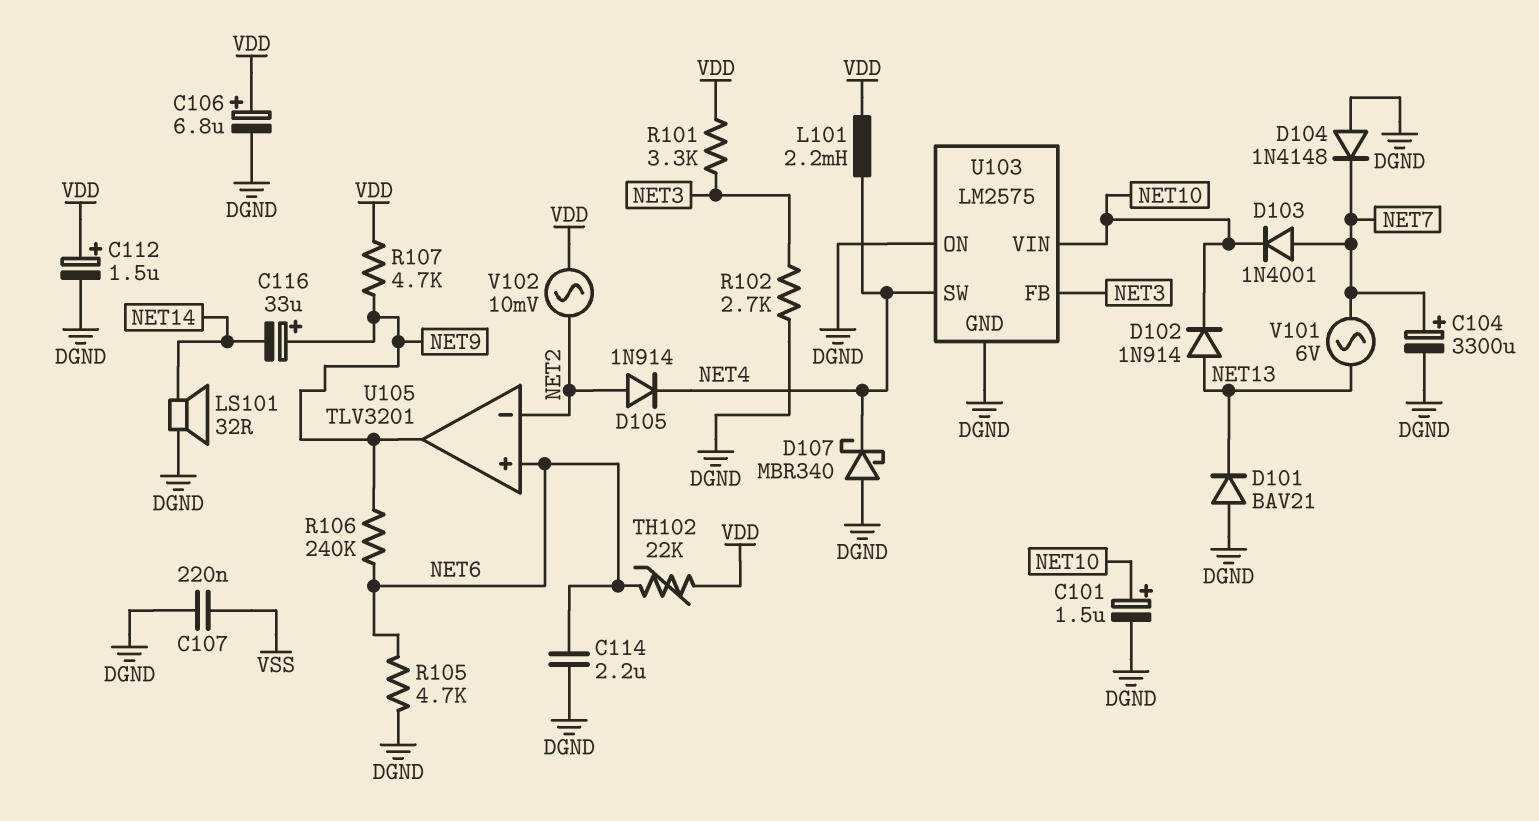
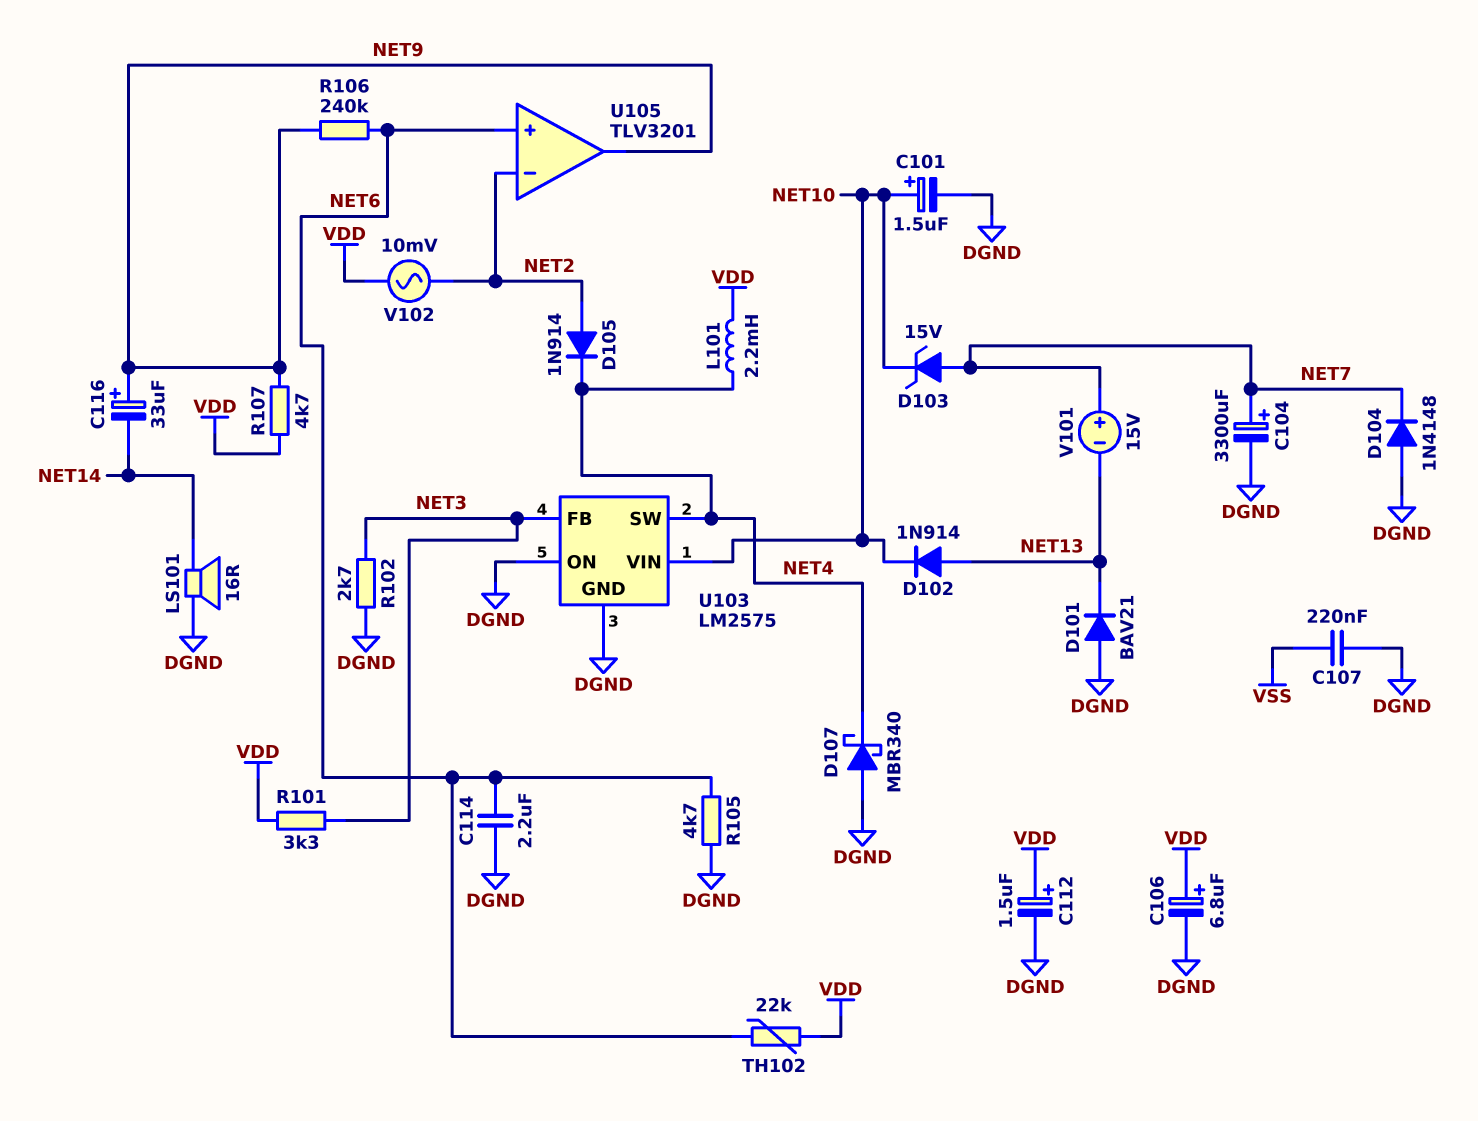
D103: diode 1N4001 (A NET7, K NET10) -> zener 15V (A NET7, K NET10)
LS101: speaker 32R (DGND, NET14) -> speaker 16R (DGND, NET14)
V101: AC 6V (NET7, NET13) -> 15V (plus NET7, minus NET13)

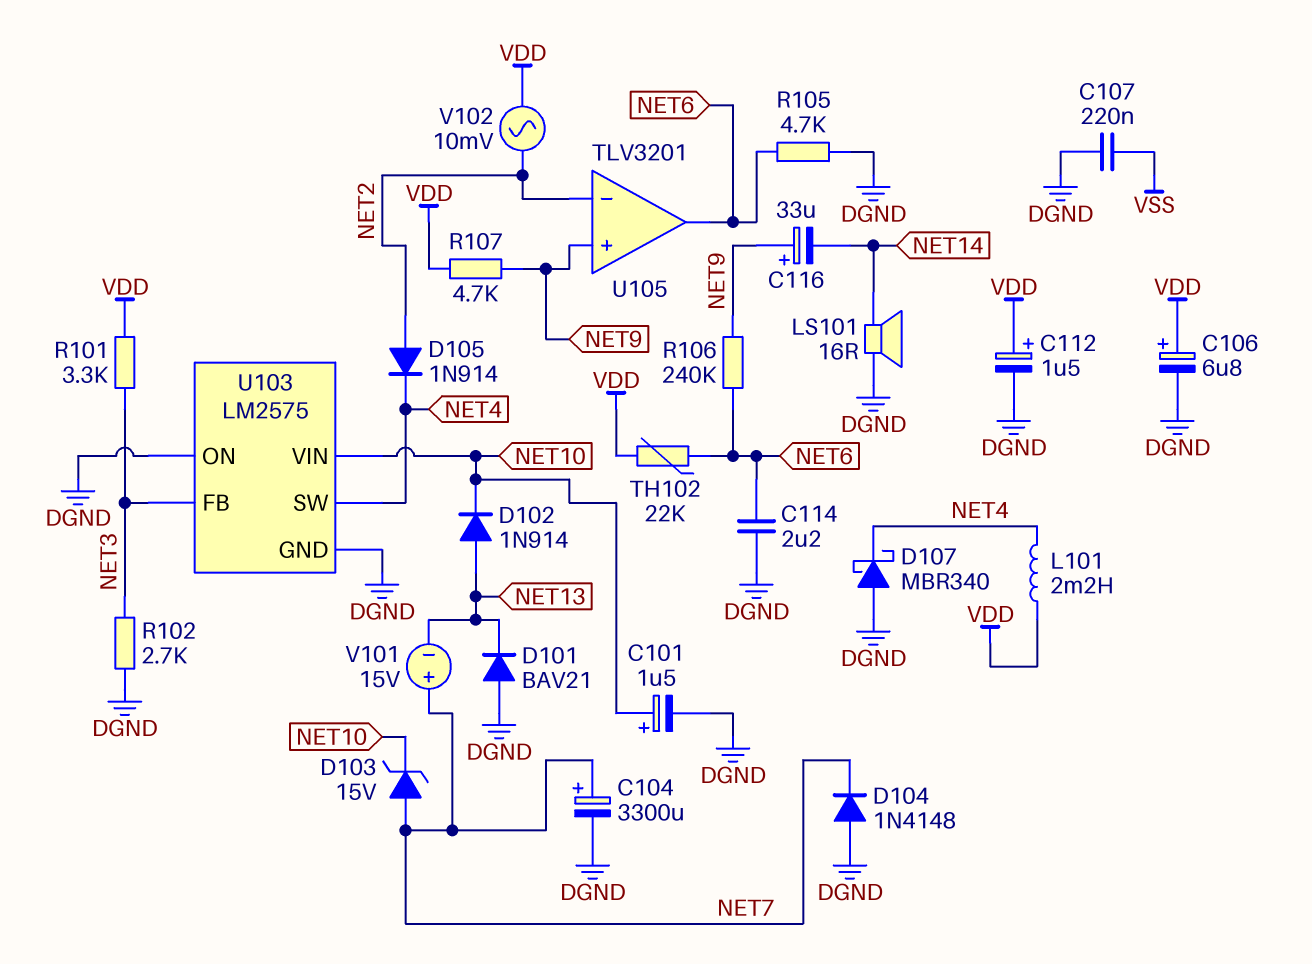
U105 pin in+: NET6 -> NET9
U105 pin out: NET9 -> NET6

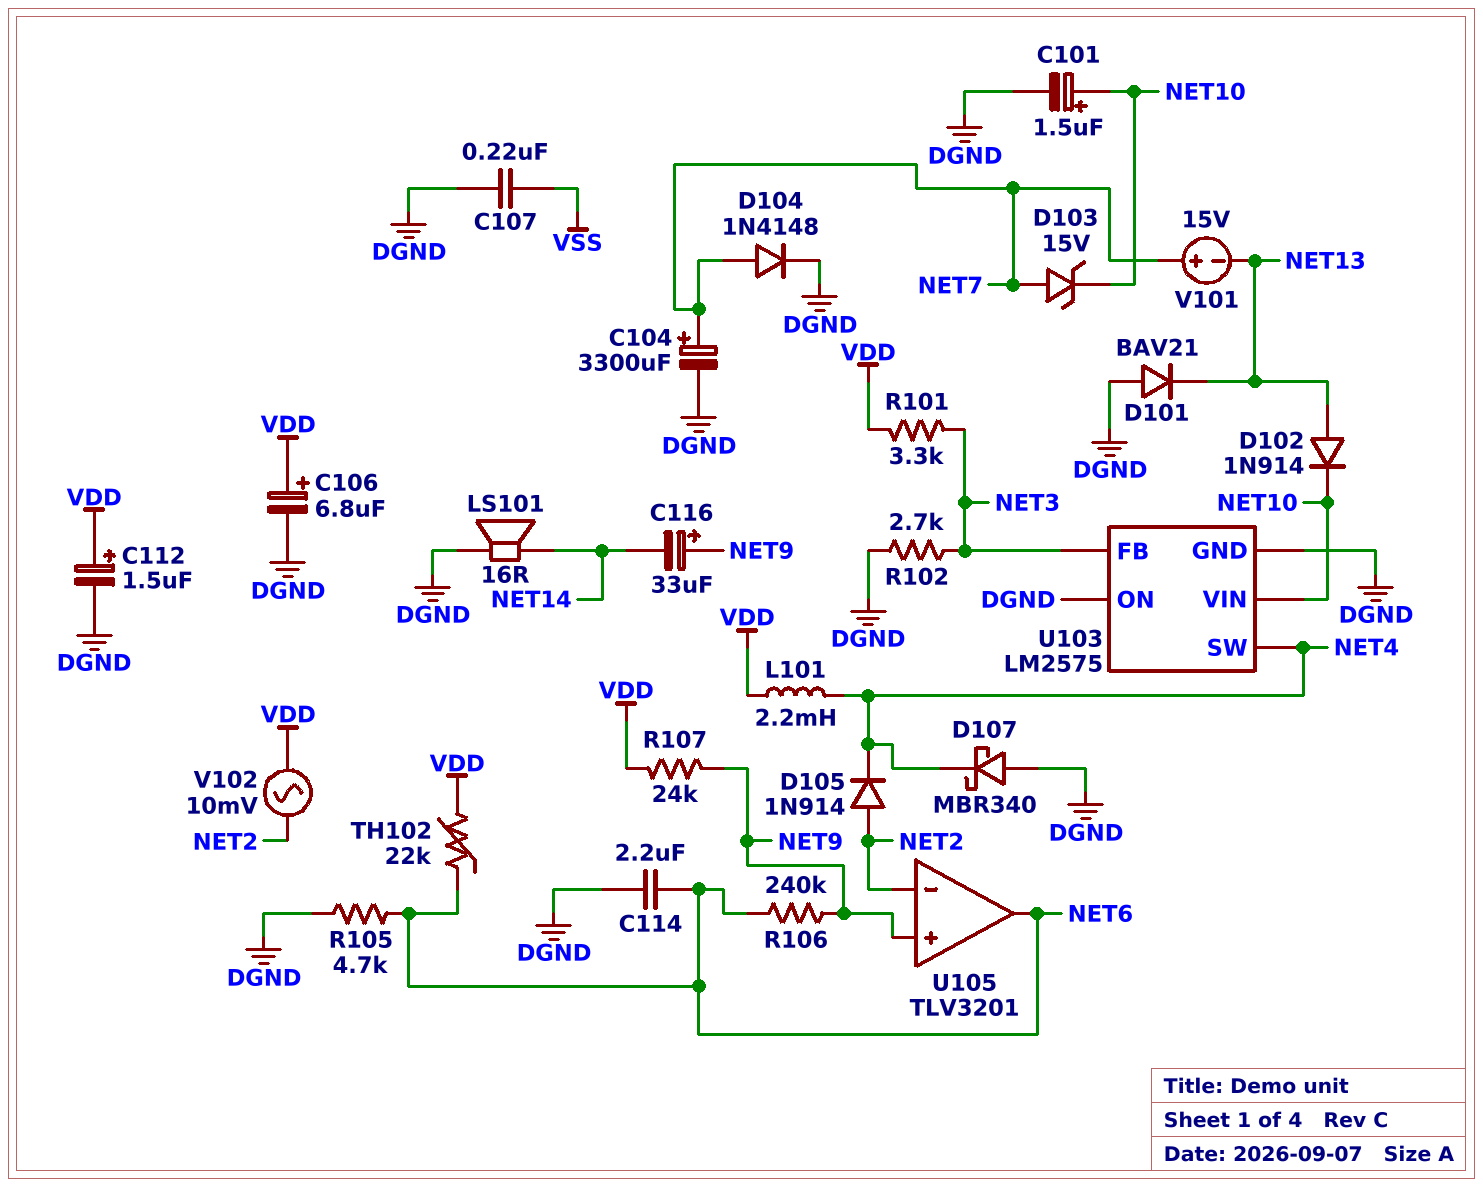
D104: diode 1N4148 (A DGND, K NET7) -> diode 1N4148 (A NET7, K DGND)
R107: 4.7k (NET9, VDD) -> 24k (NET9, VDD)

